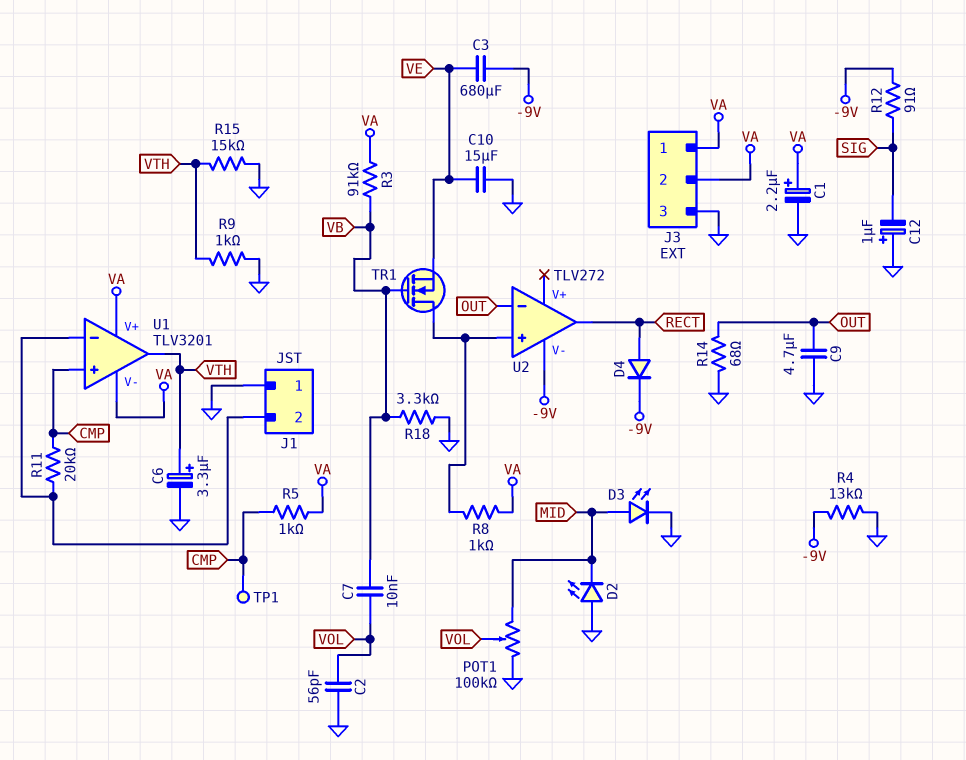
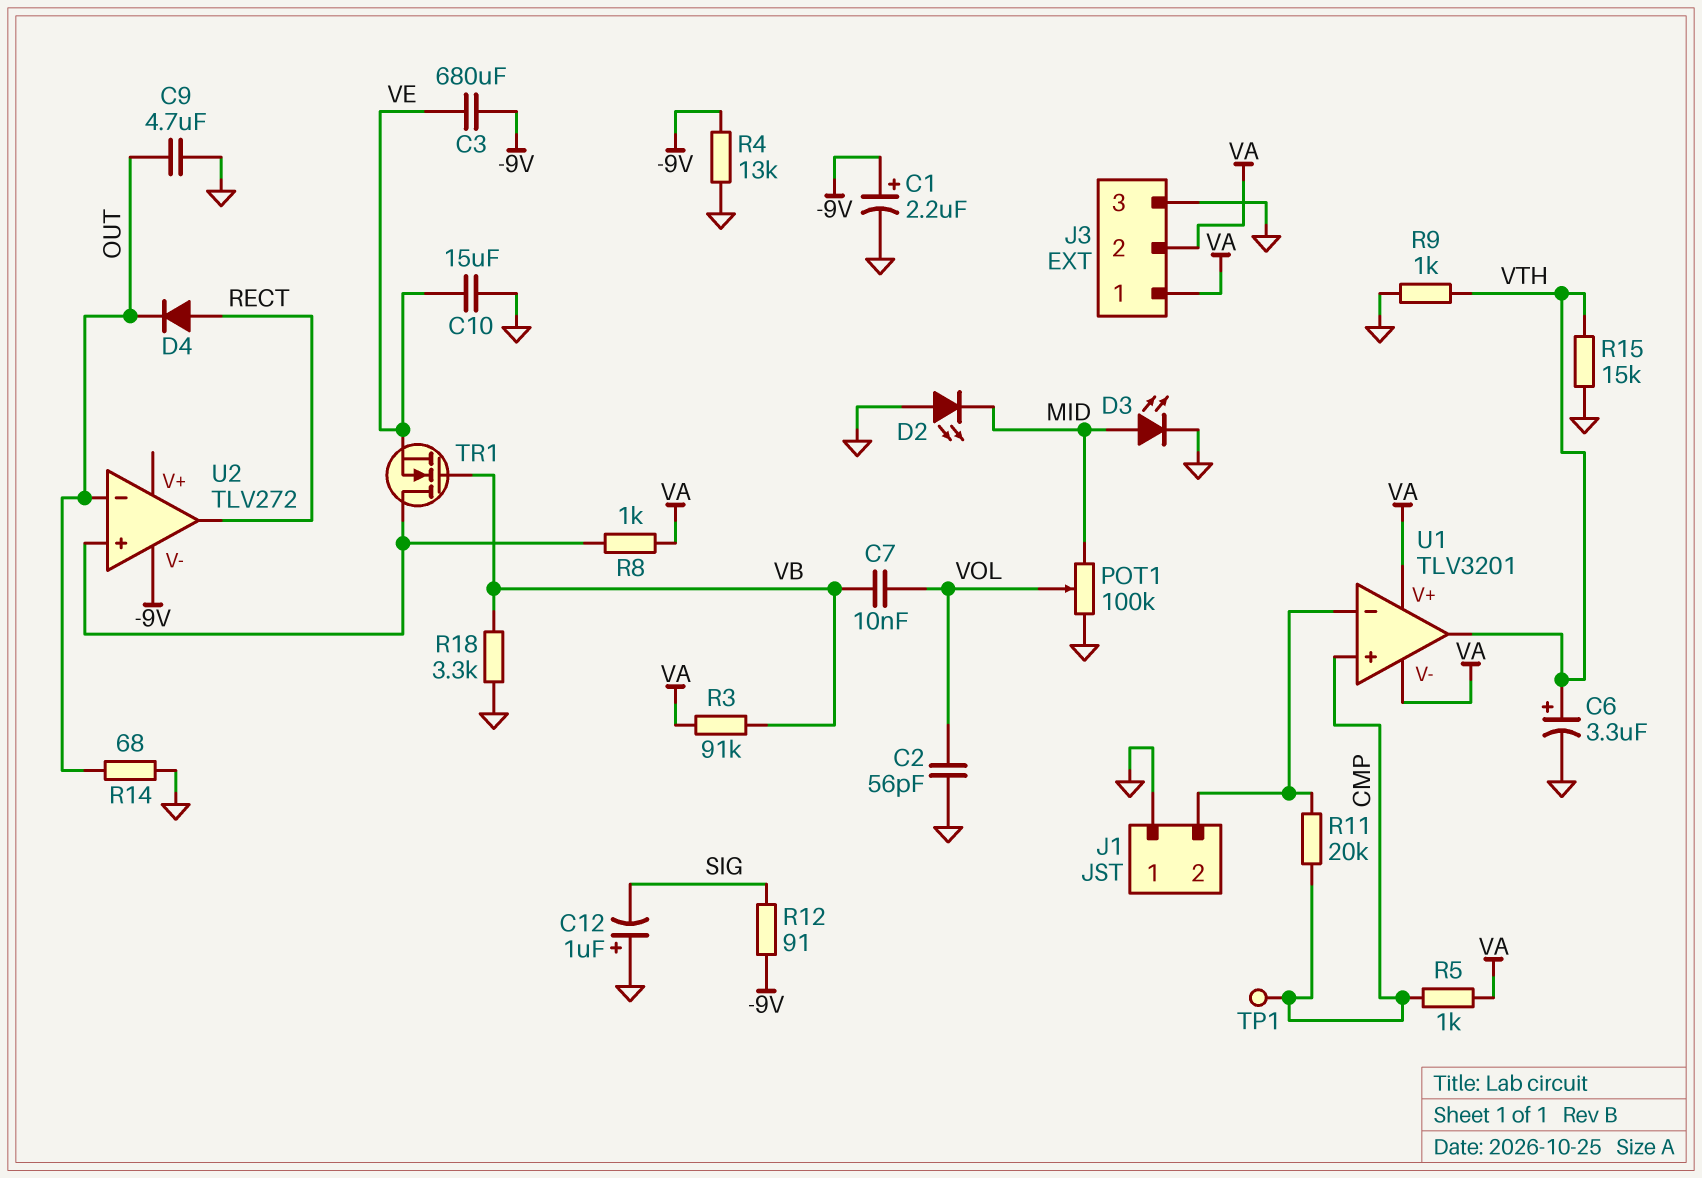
C1: 2.2uF (plus VA, minus GND) -> 2.2uF (plus -9V, minus GND)
D4: diode (A RECT, K -9V) -> diode (A RECT, K OUT)

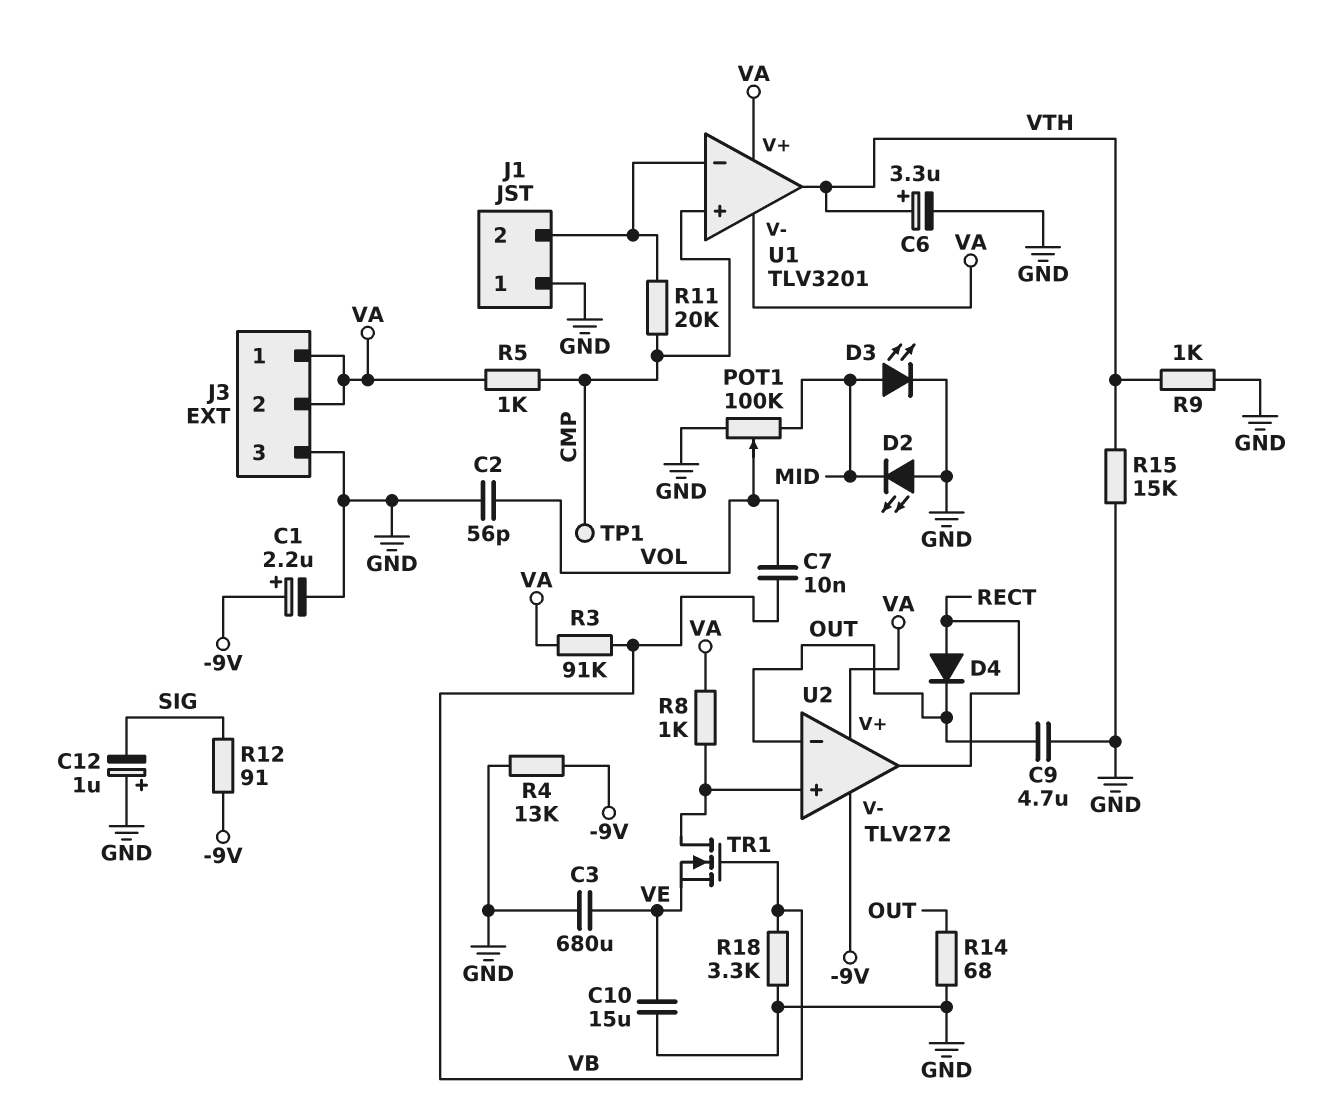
C3: 680uF (-9V, VE) -> 680uF (GND, VE)
U2 pin V+: none -> VA

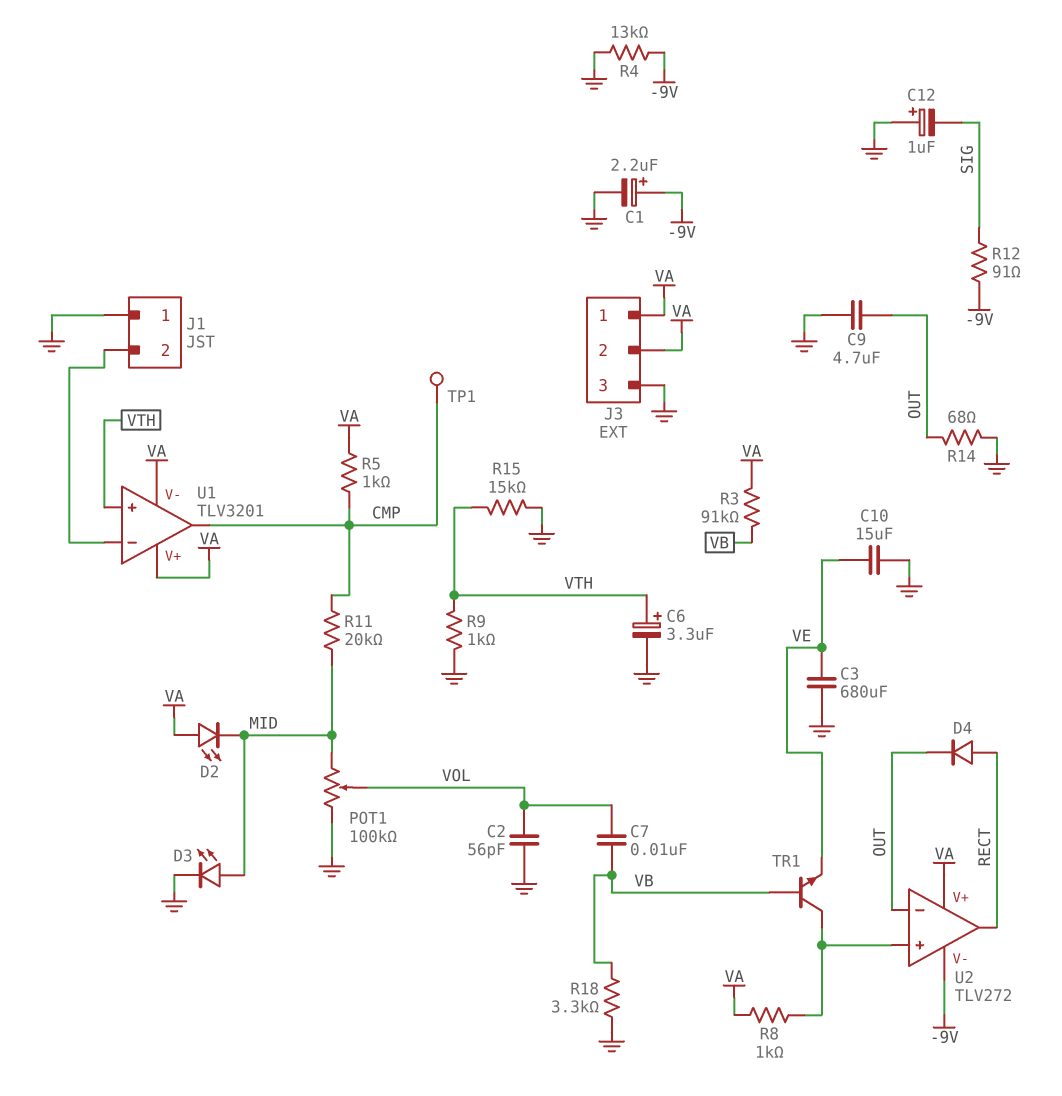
D2: LED (A GND, K MID) -> LED (A VA, K MID)
R11: 20k (CMP, J1/2) -> 20k (CMP, MID)
TR1: NMOS (G VB, D U2/in+, S VE) -> NPN (B VB, C U2/in+, E VE)
U1 pin in+: CMP -> VTH
U1 pin out: VTH -> CMP

